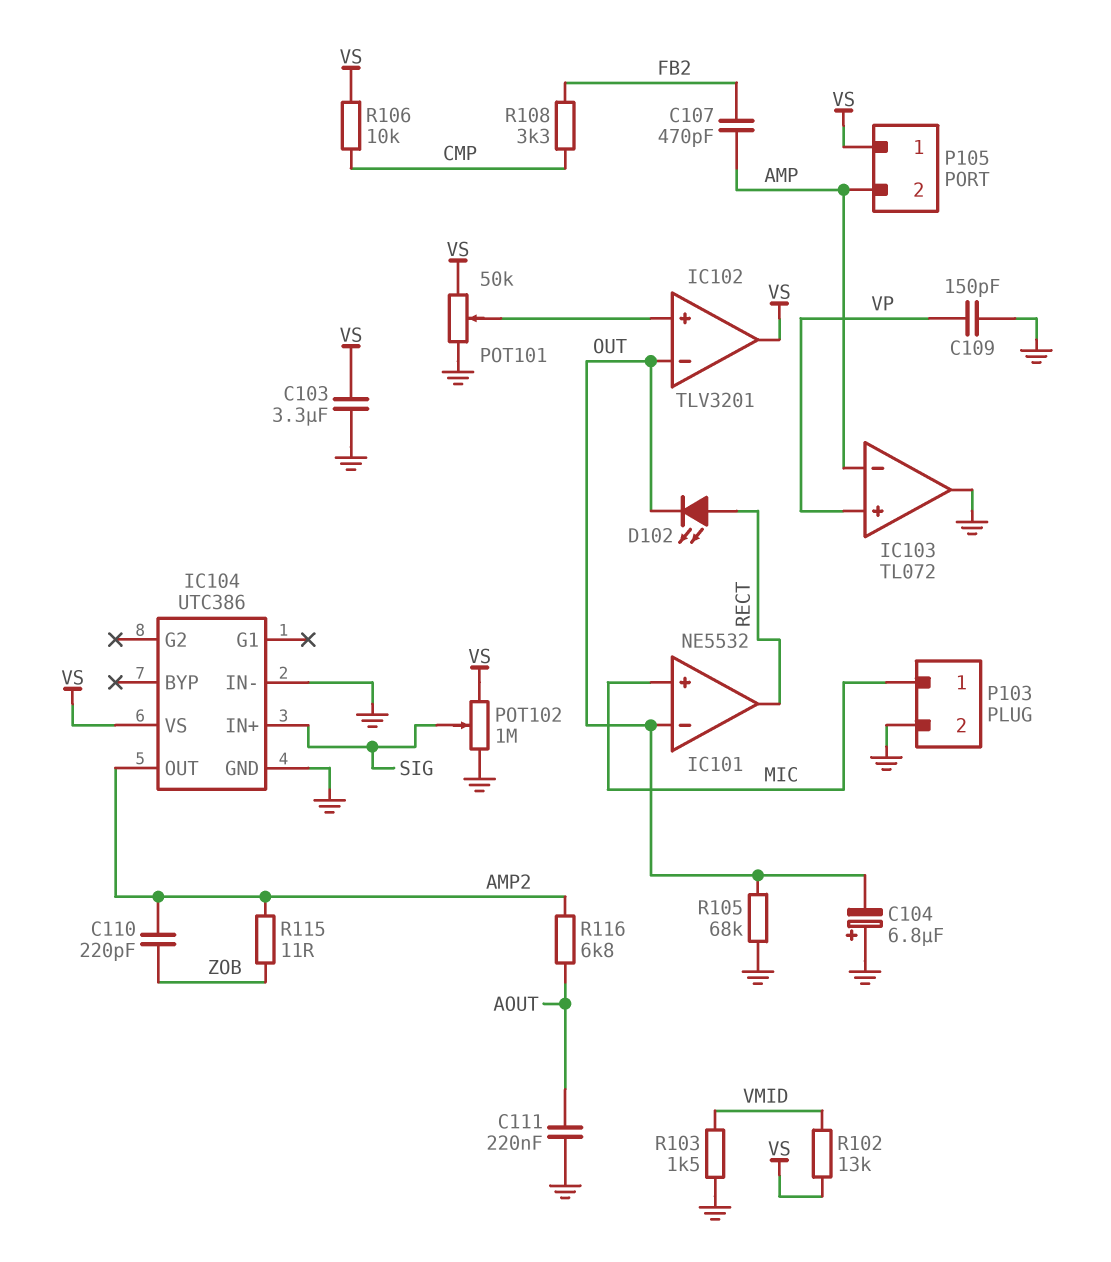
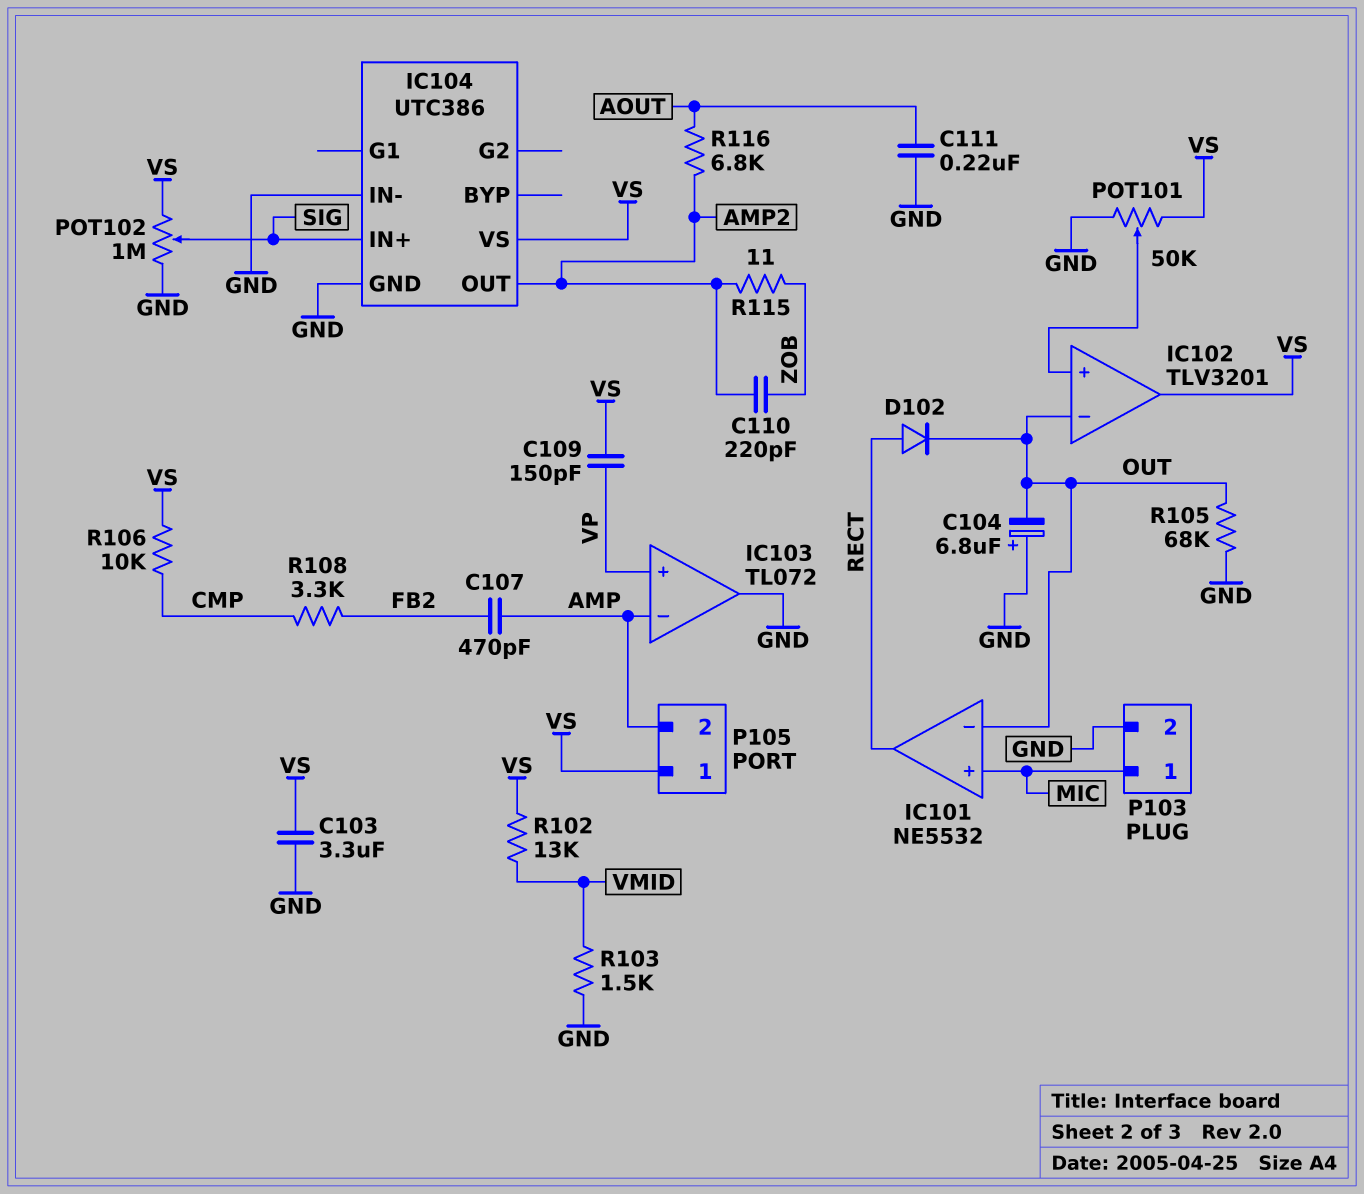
C109: 150pF (GND, VP) -> 150pF (VP, VS)
D102: LED (A RECT, K OUT) -> diode (A RECT, K OUT)

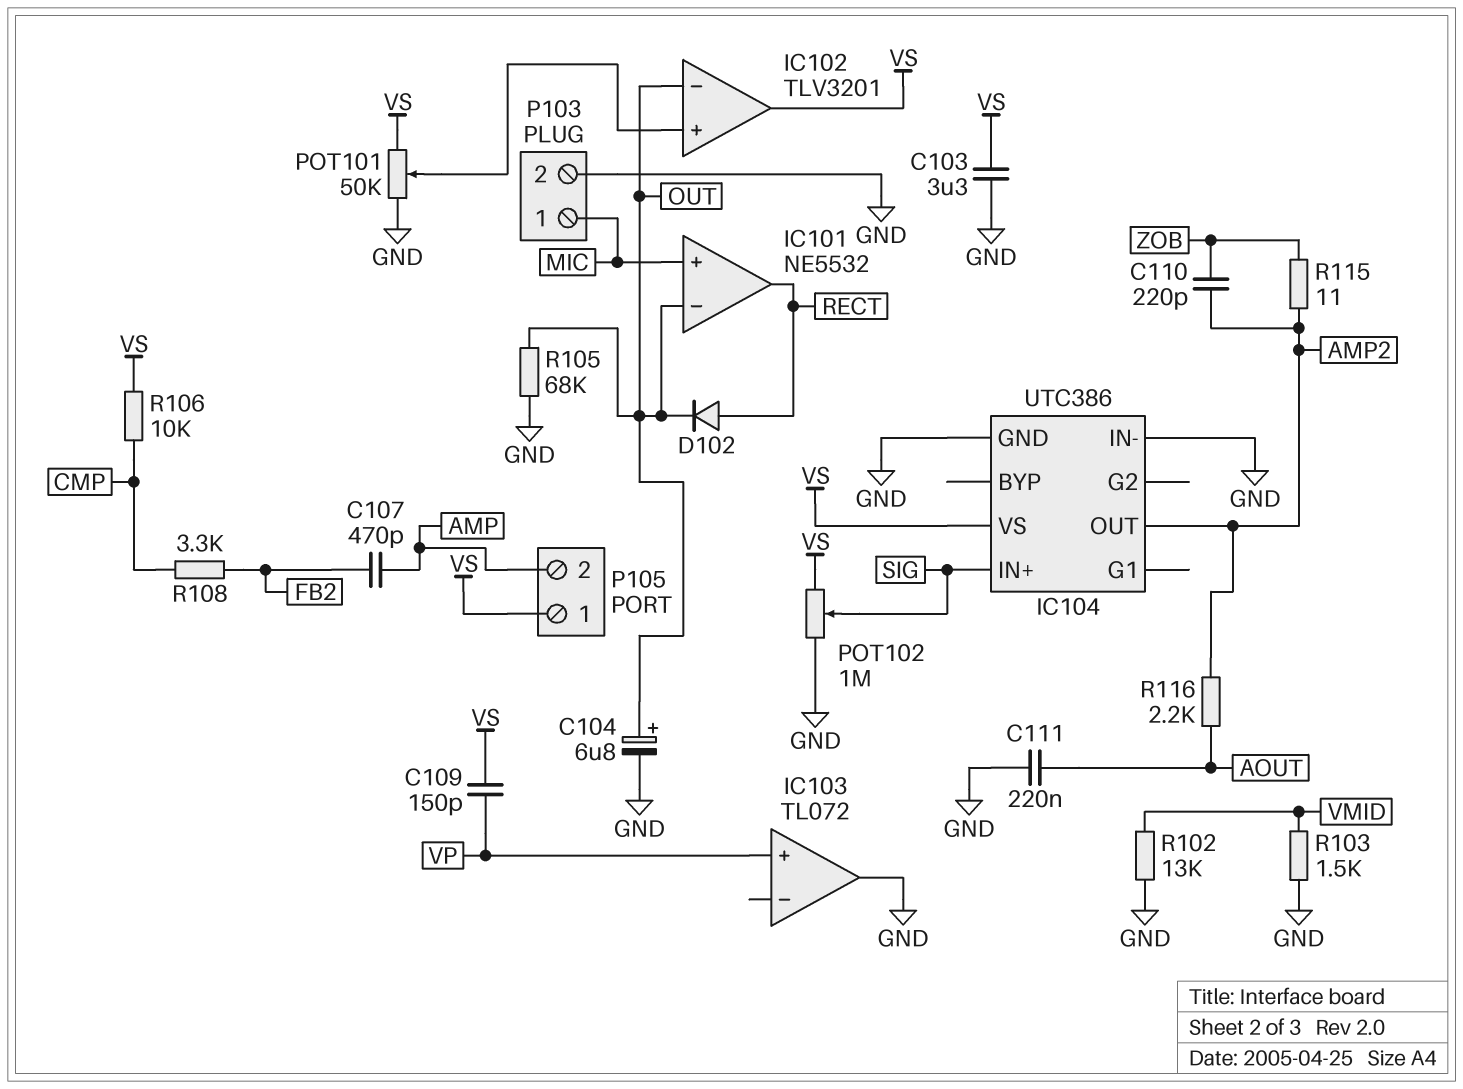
C104: 6.8uF (plus GND, minus OUT) -> 6.8uF (plus OUT, minus GND)
IC103 pin in-: AMP -> none
R102: 13k (VMID, VS) -> 13k (GND, VMID)
R116: 6.8k (AMP2, AOUT) -> 2.2k (AMP2, AOUT)

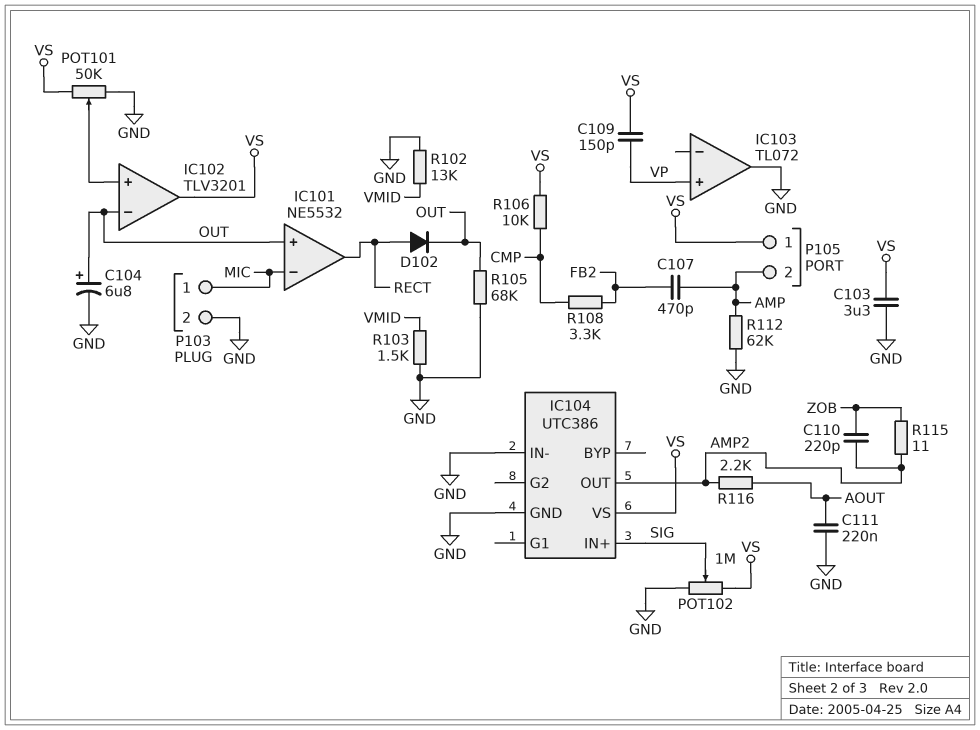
IC101 pin in+: MIC -> OUT
IC101 pin in-: OUT -> MIC
R112: none -> 62k (AMP, GND)

